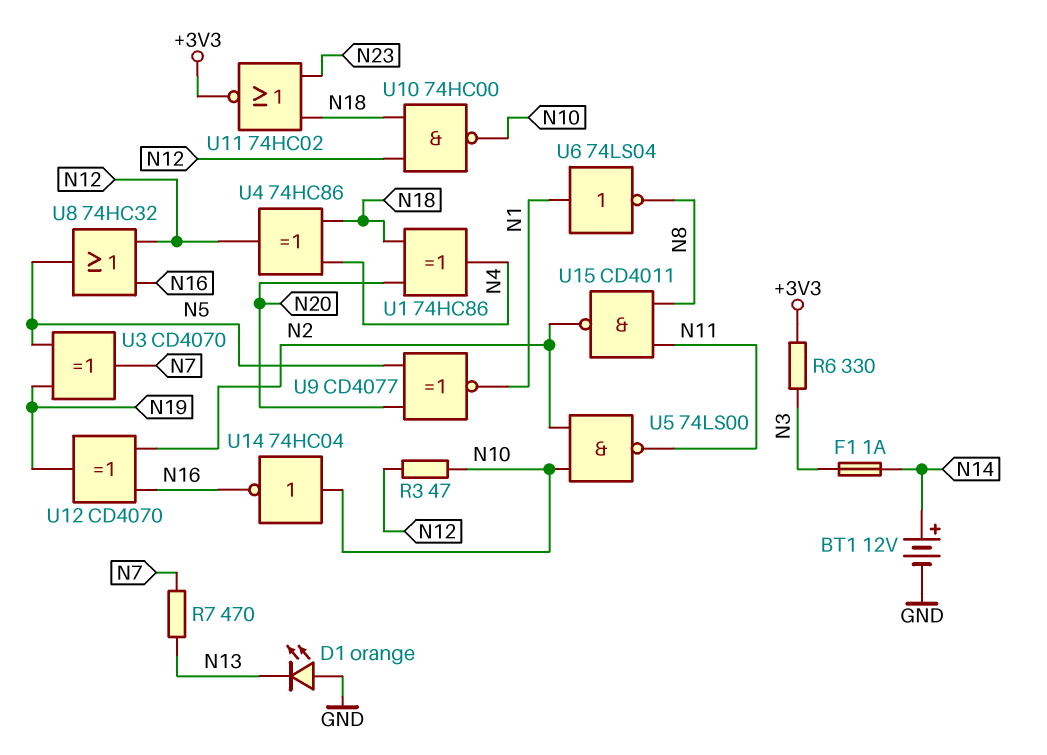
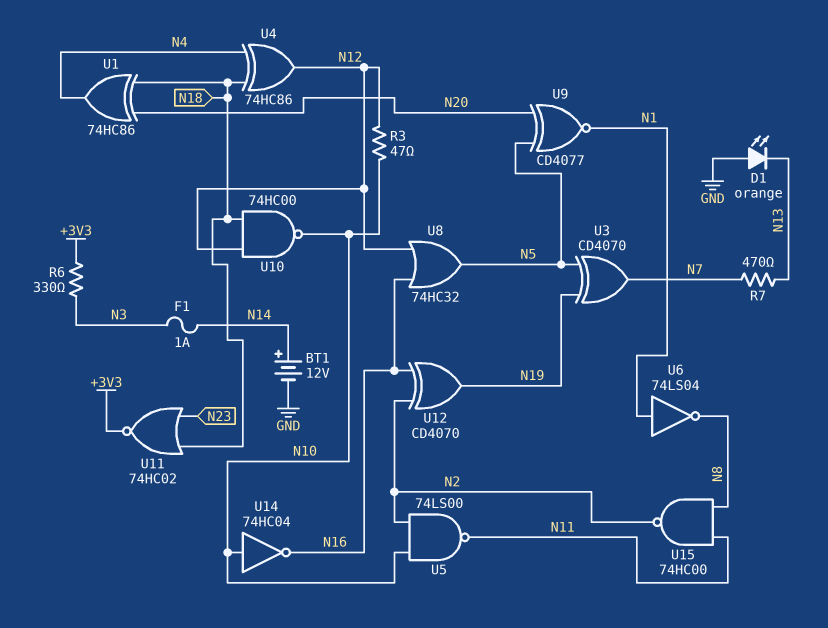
U15: NAND CD4011 (in N8, in N11, out N2) -> NAND 74HC00 (in N8, in N11, out N2)

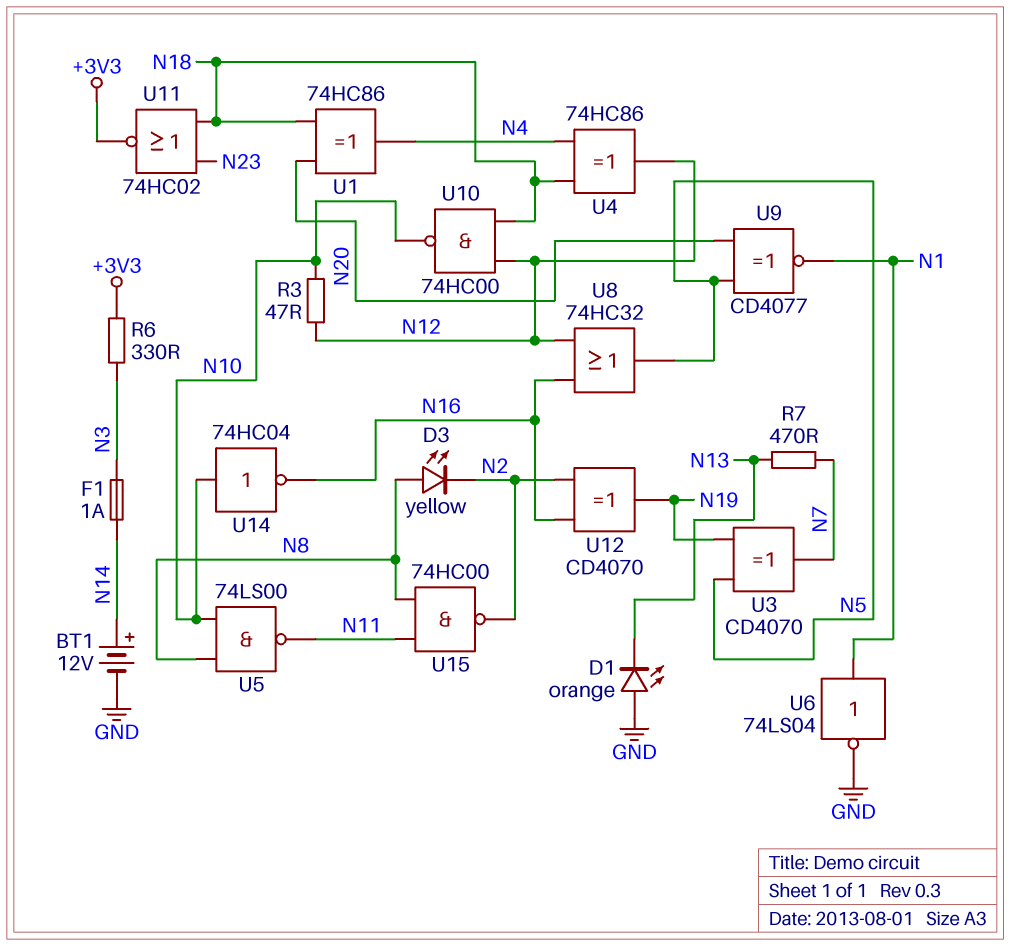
D3: none -> LED yellow (A N8, K N2)
U5: NAND 74LS00 (in N2, in N10, out N11) -> NAND 74LS00 (in N8, in N10, out N11)
U6: NOT 74LS04 (in N1, out N8) -> NOT 74LS04 (in N1, out GND)

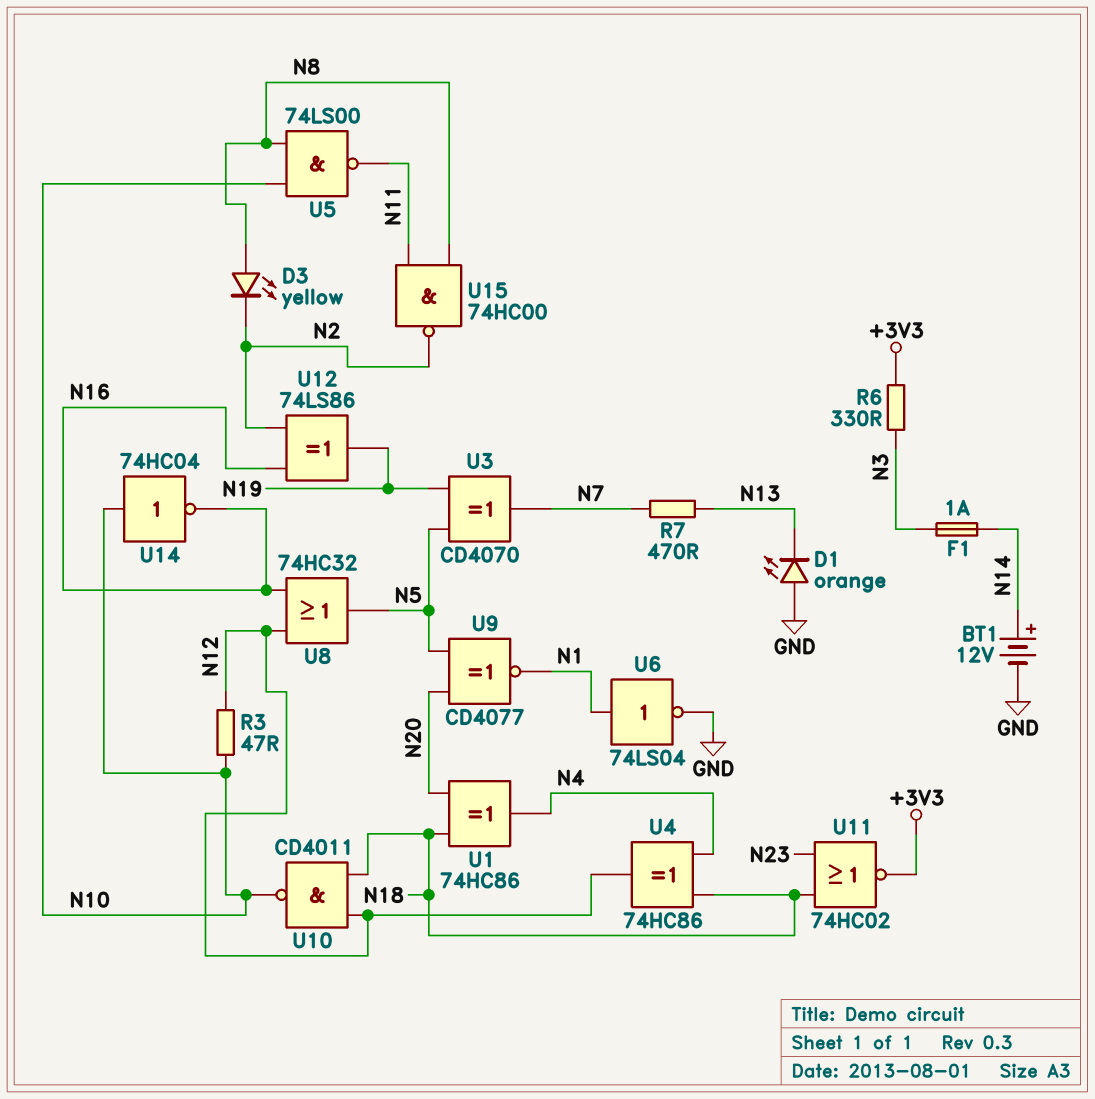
U10: NAND 74HC00 (in N12, in N18, out N10) -> NAND CD4011 (in N12, in N18, out N10)
U12: XOR CD4070 (in N2, in N16, out N19) -> XOR 74LS86 (in N2, in N16, out N19)

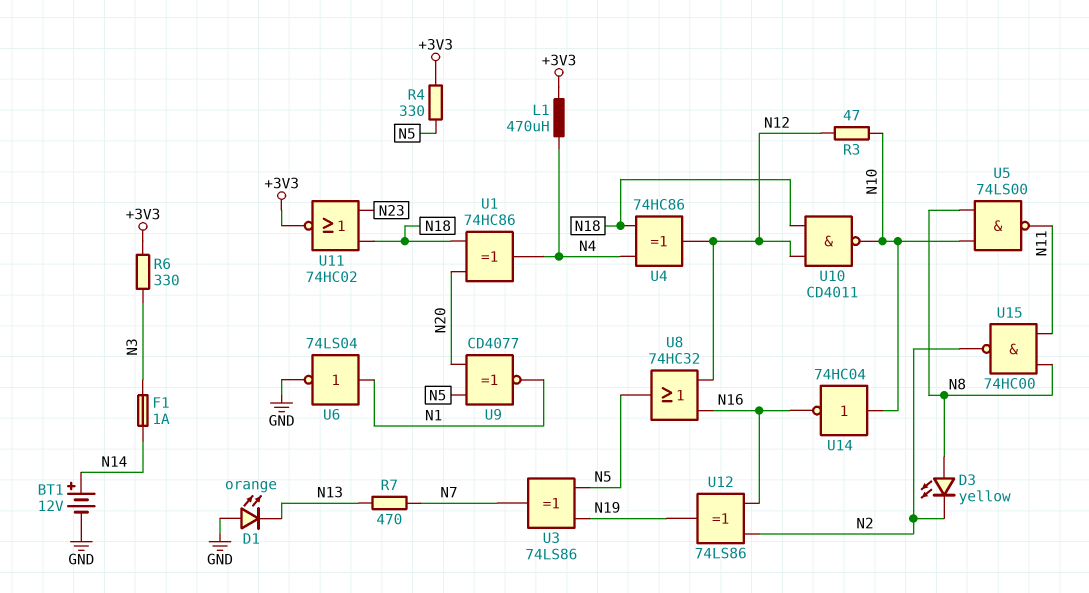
L1: none -> 470uH (+3V3, N4)
R4: none -> 330 (+3V3, N5)
U3: XOR CD4070 (in N5, in N19, out N7) -> XOR 74LS86 (in N5, in N19, out N7)

